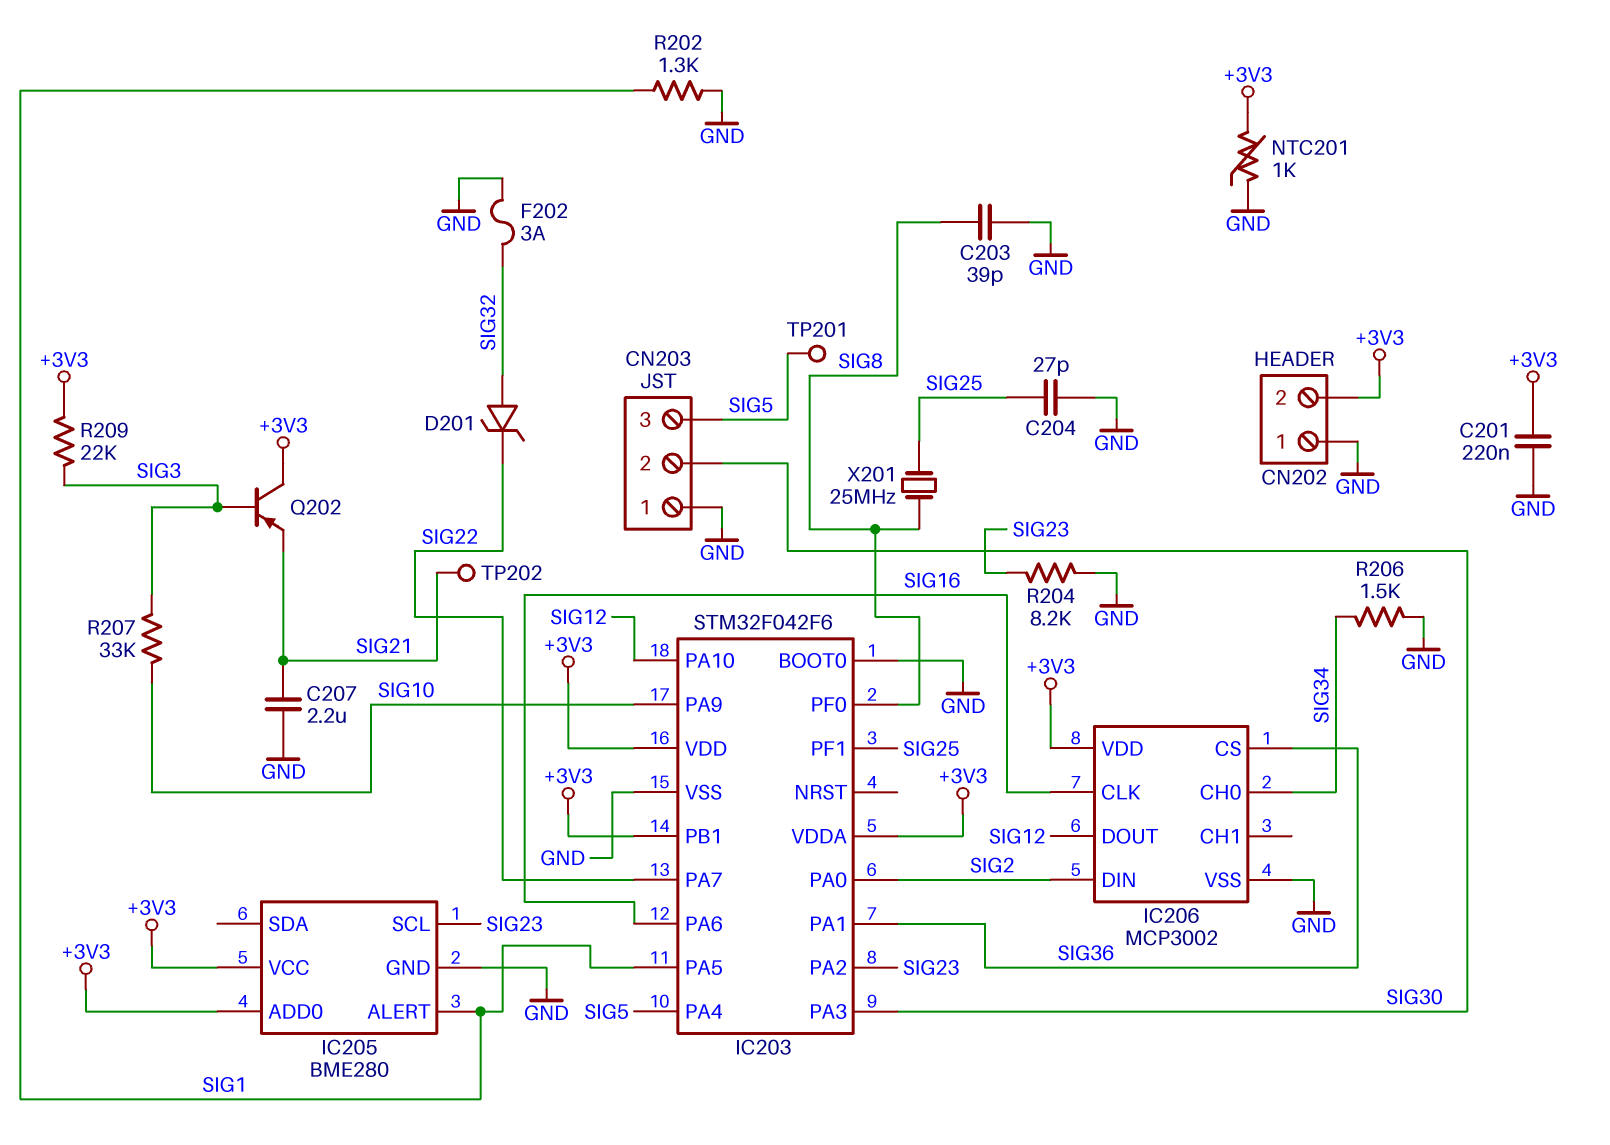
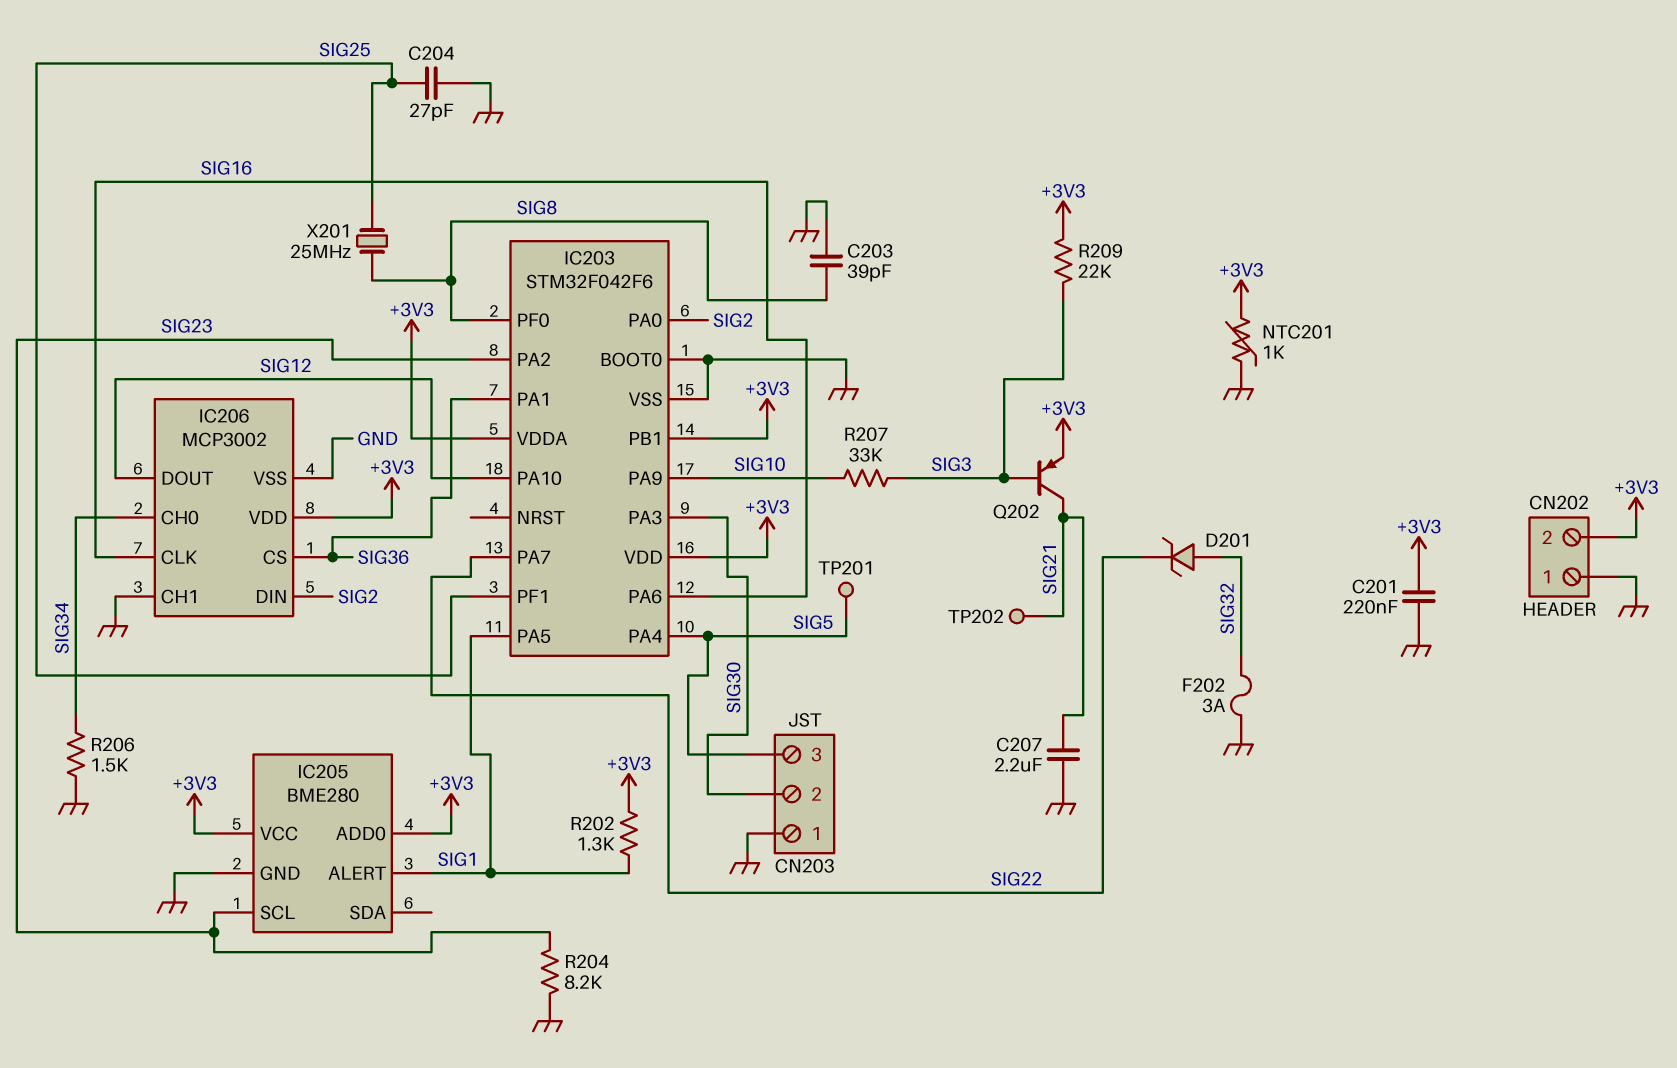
IC206 pin CH1: none -> GND
Q202: PNP (B SIG3, C +3V3, E SIG21) -> PNP (B SIG3, C SIG21, E +3V3)
R202: 1.3k (GND, SIG1) -> 1.3k (+3V3, SIG1)

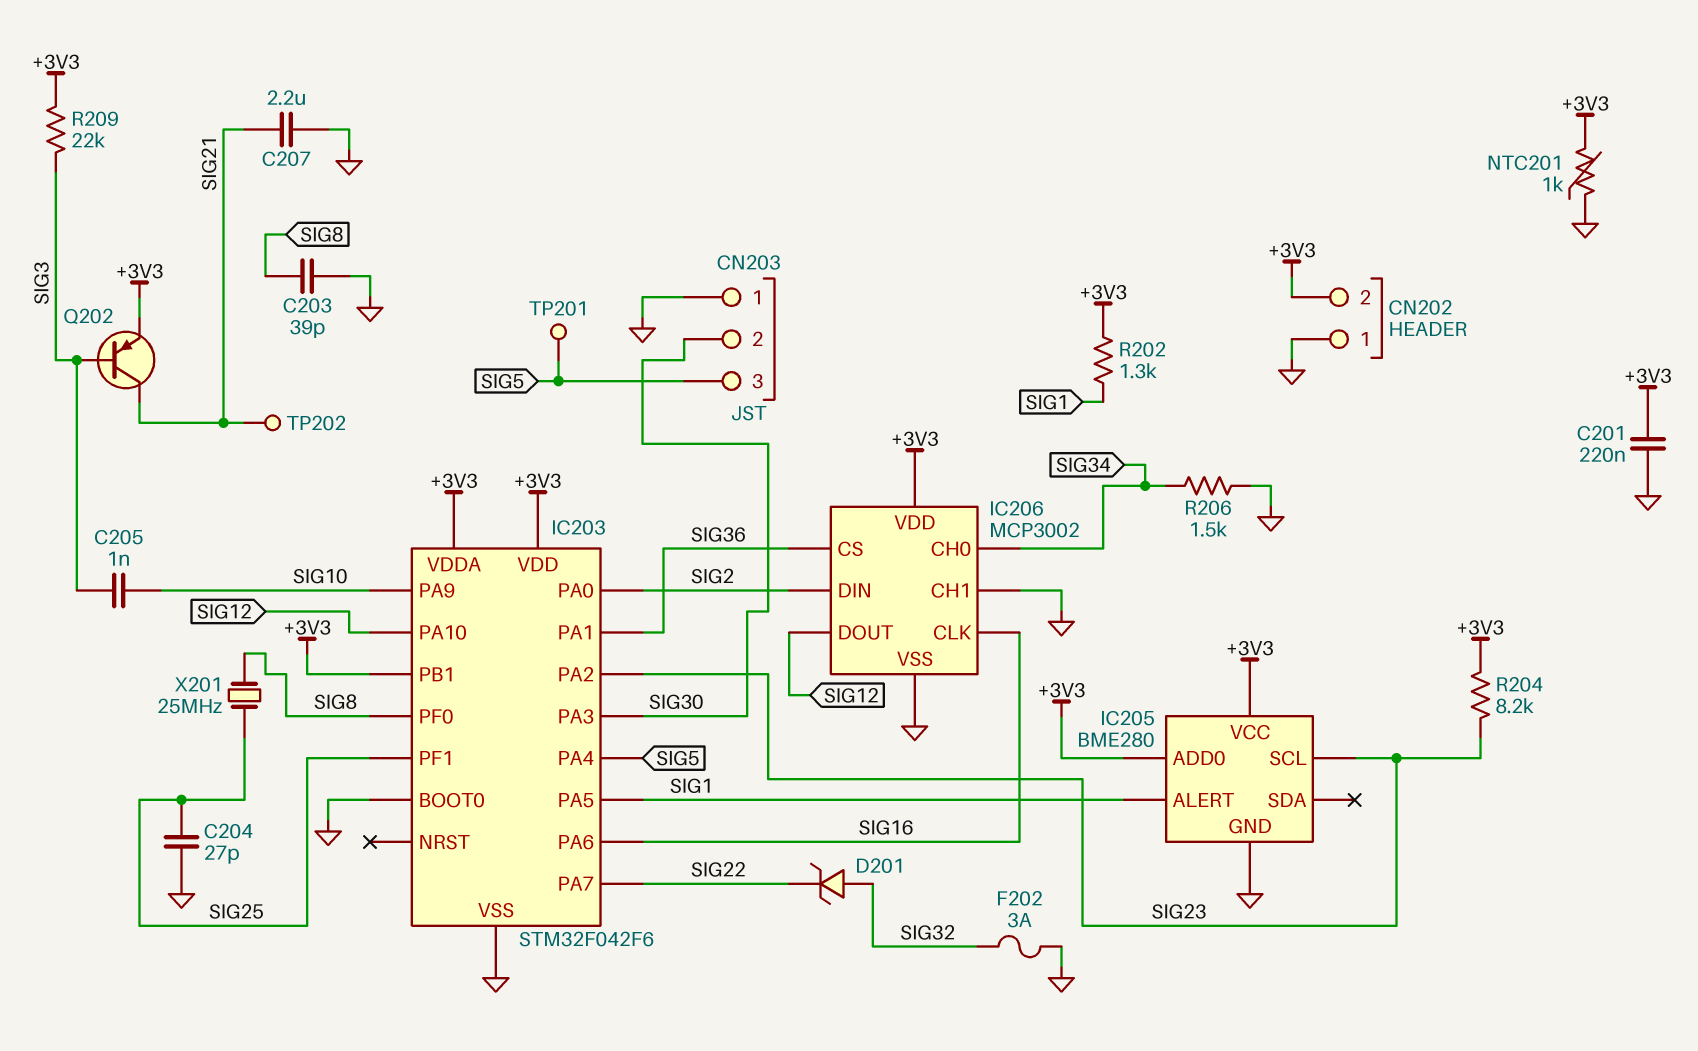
C205: none -> 1nF (SIG3, SIG10)
R204: 8.2k (GND, SIG23) -> 8.2k (+3V3, SIG23)
R207: 33k (SIG3, SIG10) -> none

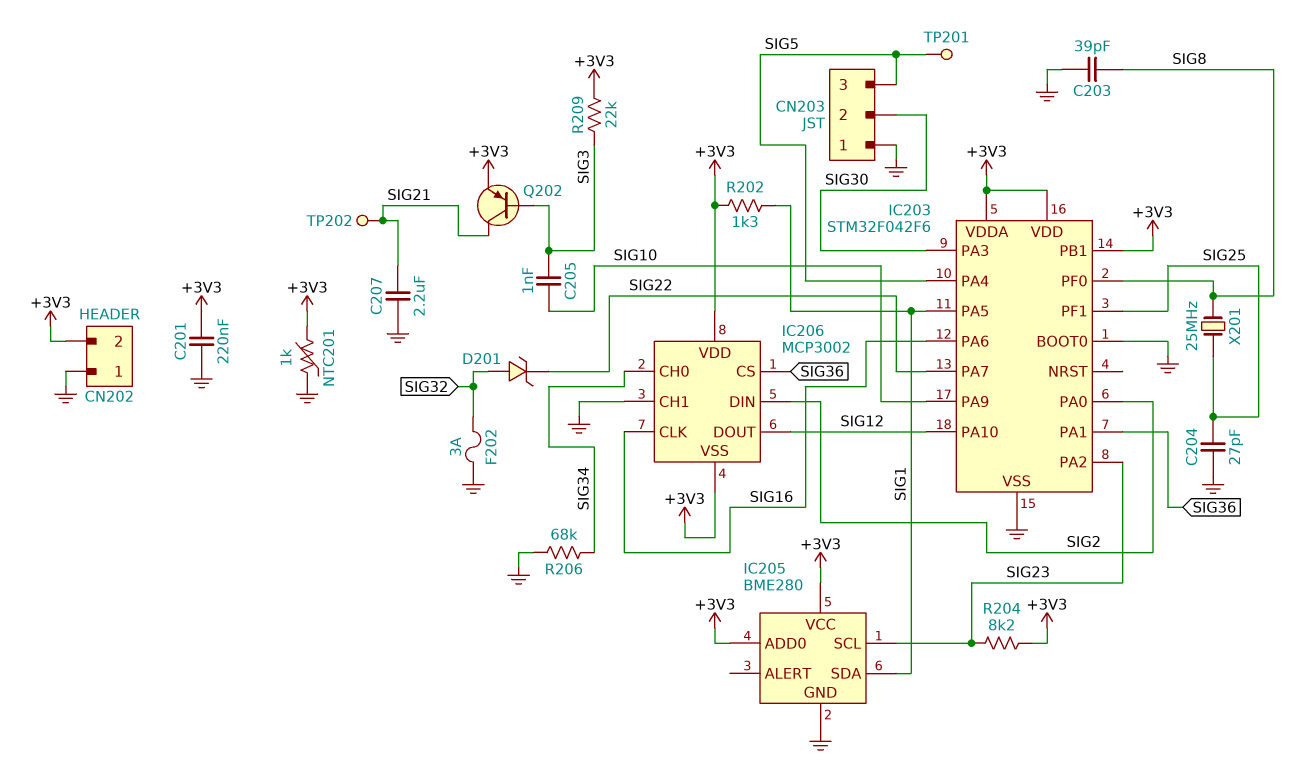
IC205 pin ALERT: SIG1 -> none
IC205 pin SDA: none -> SIG1
IC206 pin VSS: GND -> +3V3
R206: 1.5k (GND, SIG34) -> 68k (GND, SIG34)

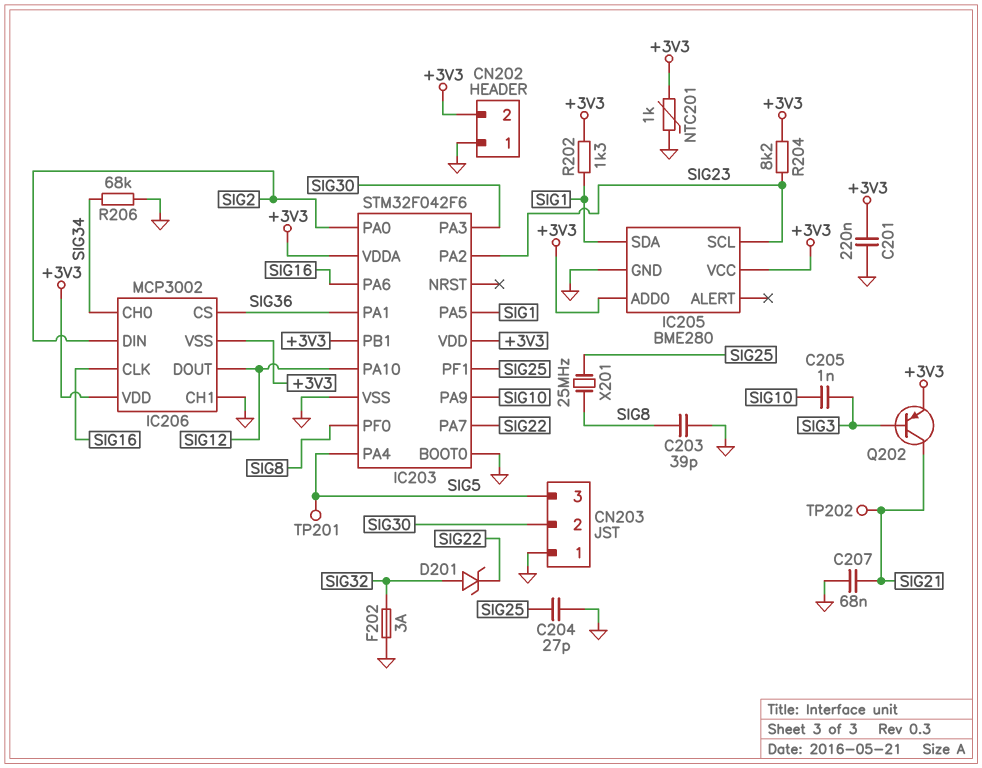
C207: 2.2uF (GND, SIG21) -> 68nF (GND, SIG21)
R209: 22k (+3V3, SIG3) -> none

